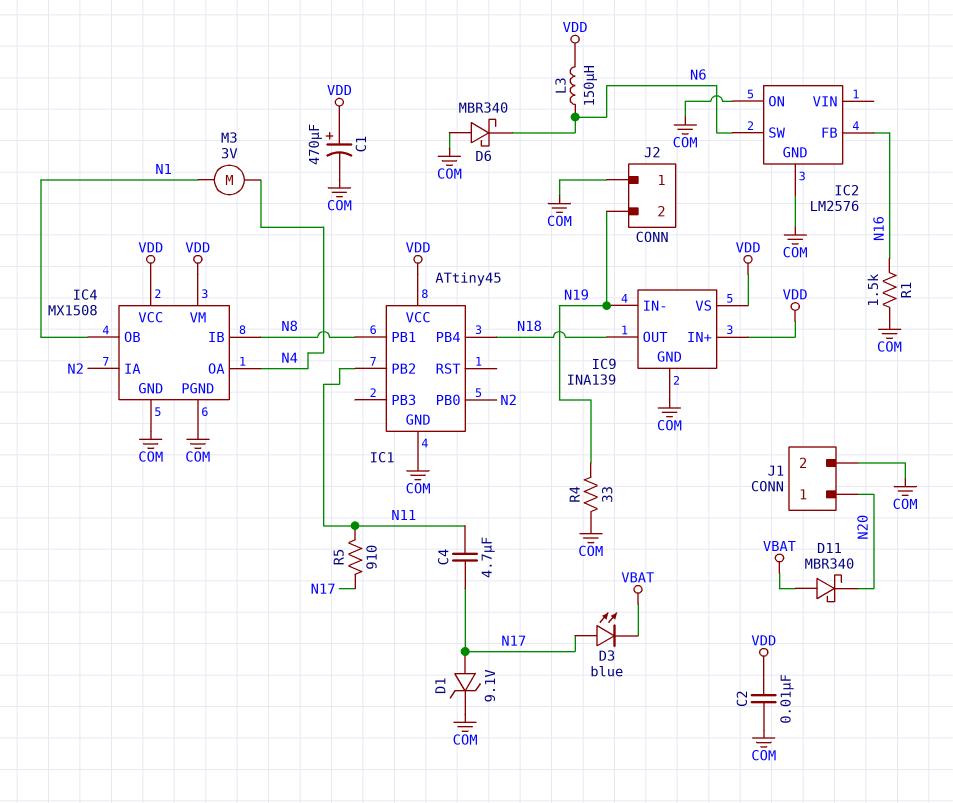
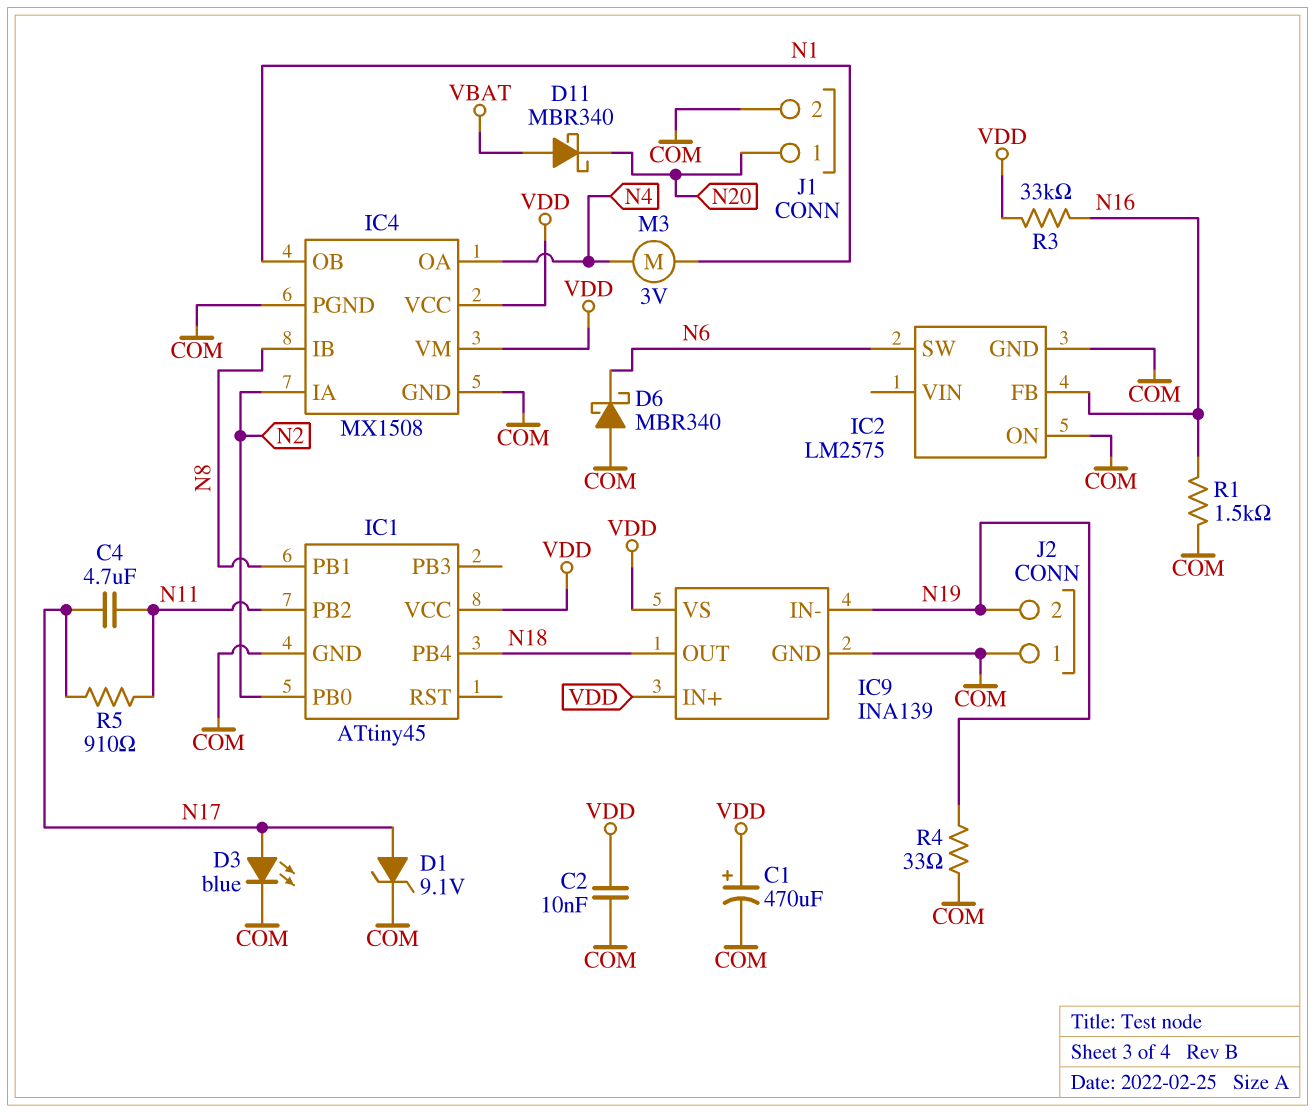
D3: LED blue (A N17, K VBAT) -> LED blue (A N17, K COM)
IC2: LM2576 -> LM2575
L3: 150uH (N6, VDD) -> none
R3: none -> 33k (N16, VDD)

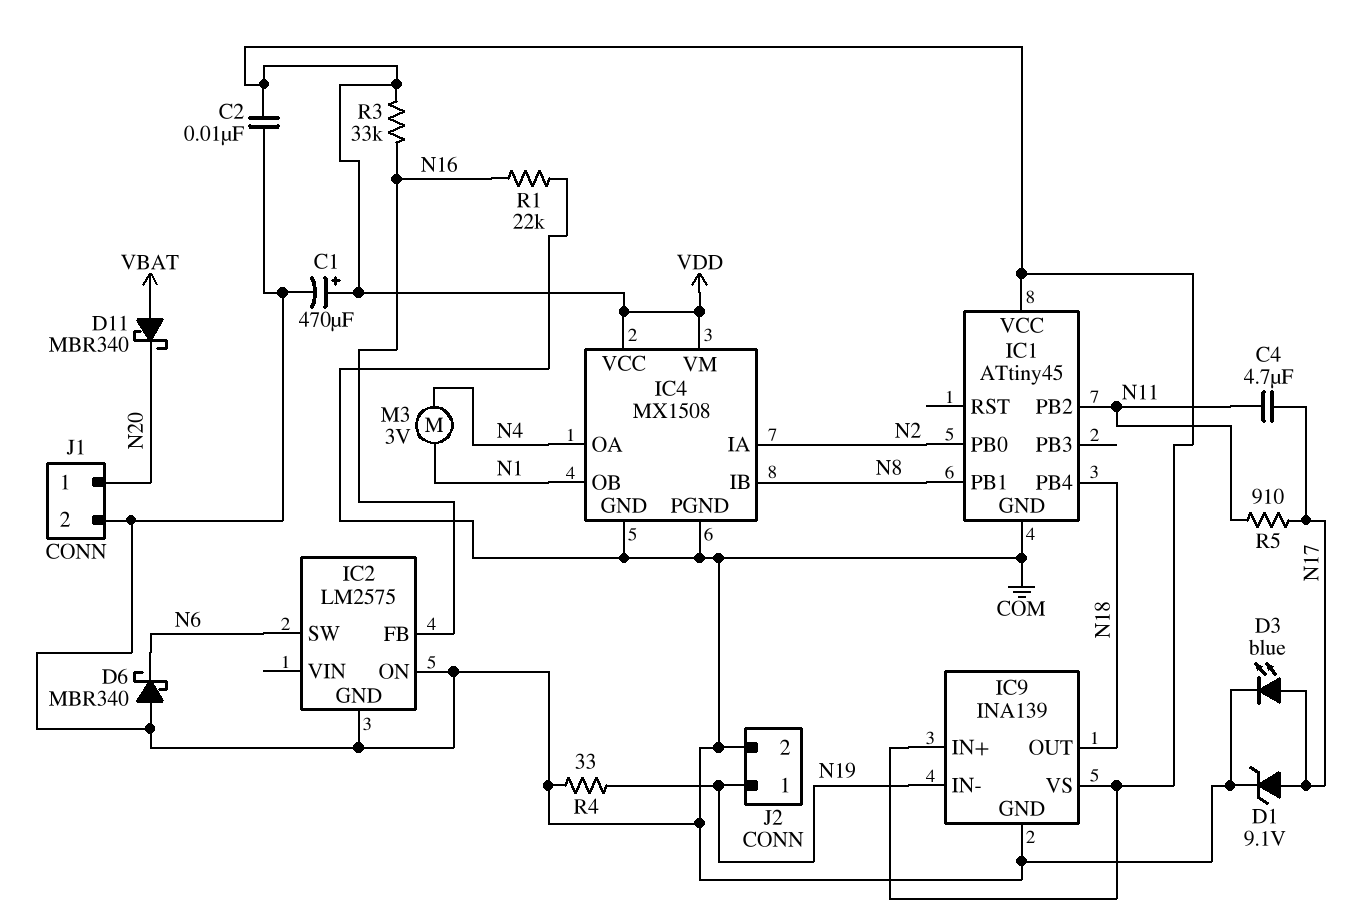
J2 pin 1: COM -> N19
J2 pin 2: N19 -> COM
R1: 1.5k (COM, N16) -> 22k (COM, N16)

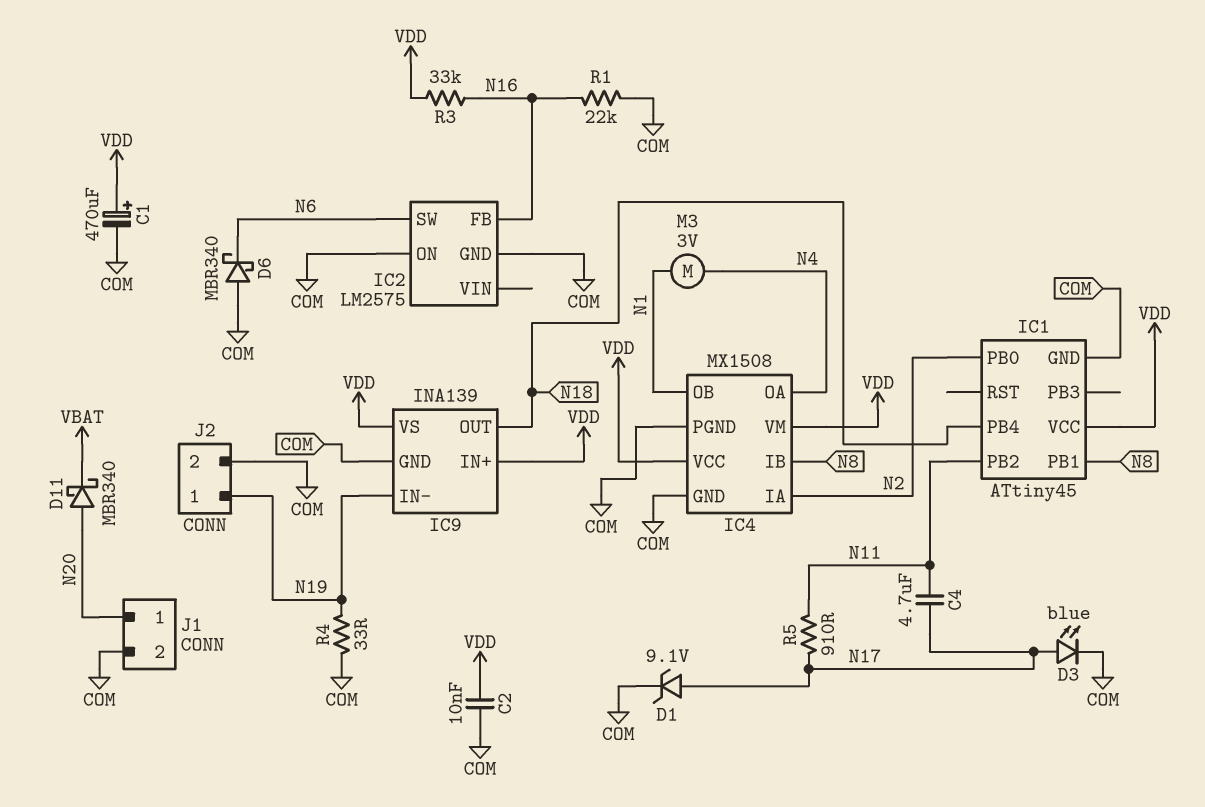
D11: schottky MBR340 (A VBAT, K N20) -> schottky MBR340 (A N20, K VBAT)

